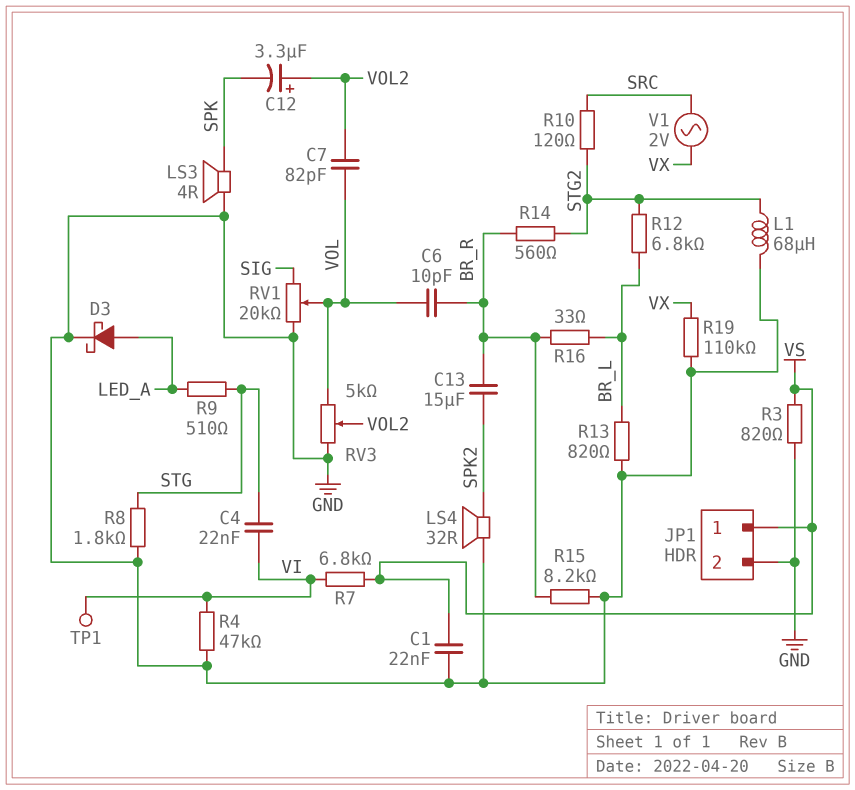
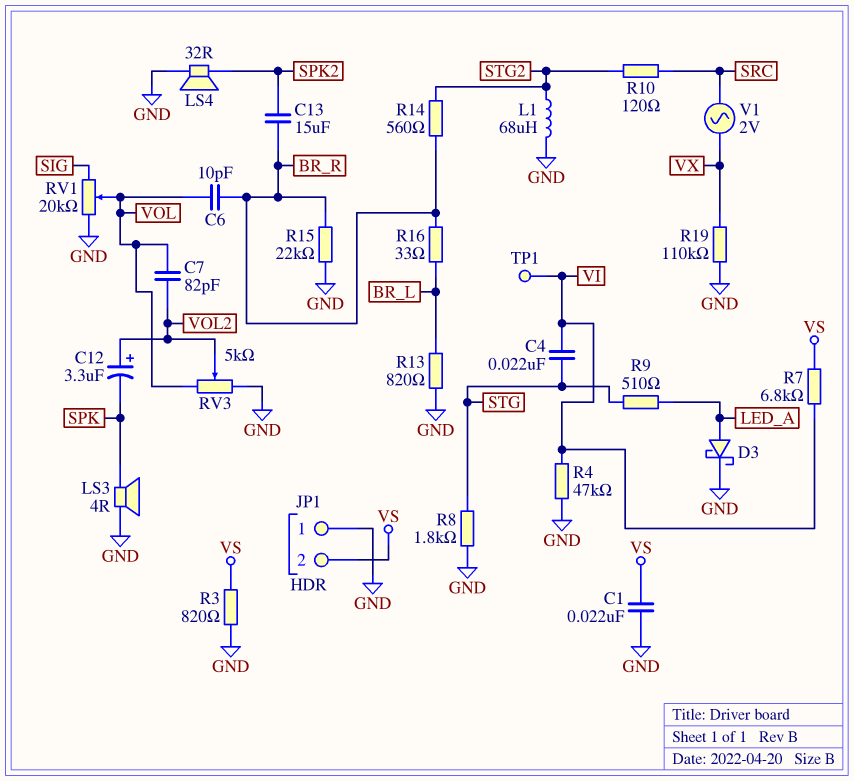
JP1 pin 1: VS -> GND
JP1 pin 2: GND -> VS
R12: 6.8k (BR_L, STG2) -> none
R15: 8.2k (BR_R, GND) -> 22k (BR_R, GND)

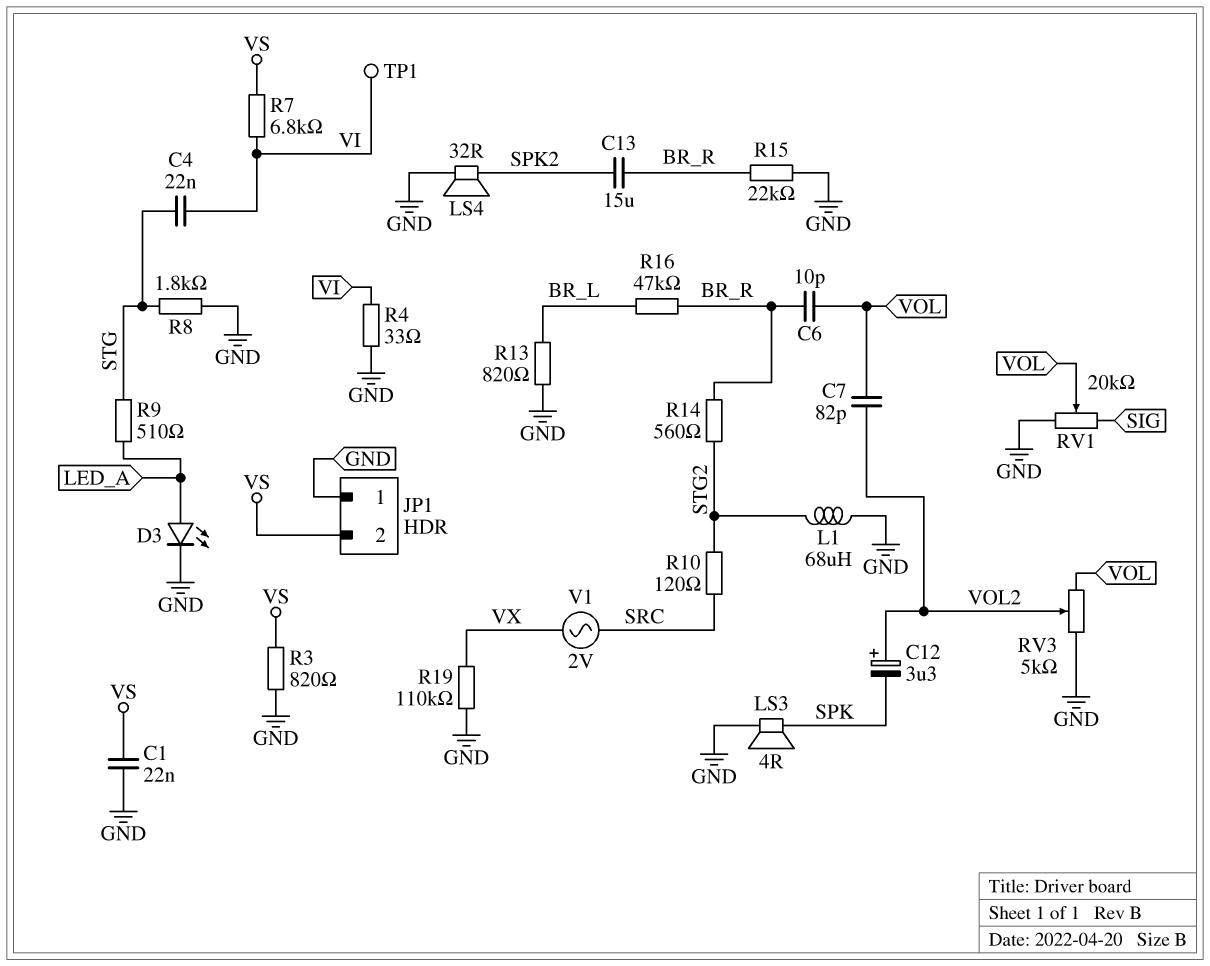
D3: schottky (A LED_A, K GND) -> LED (A LED_A, K GND)
R4: 47k (GND, VI) -> 33 (GND, VI)
R16: 33 (BR_L, BR_R) -> 47k (BR_L, BR_R)

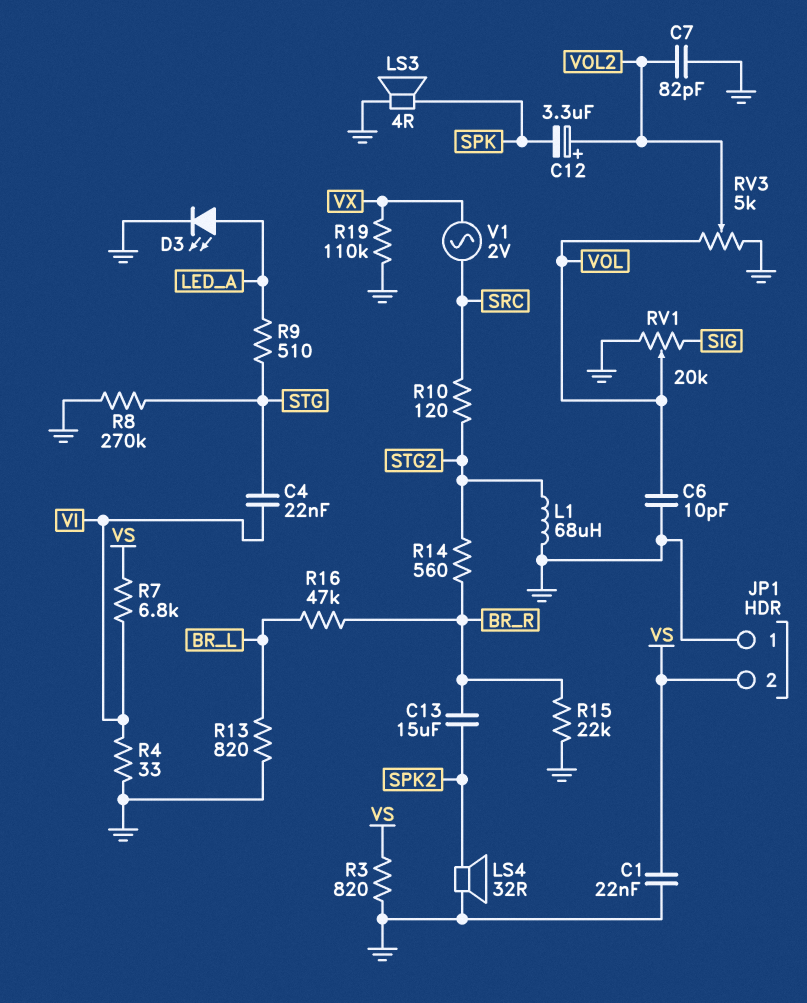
C6: 10pF (BR_R, VOL) -> 10pF (GND, VOL)
C7: 82pF (VOL, VOL2) -> 82pF (GND, VOL2)
R8: 1.8k (GND, STG) -> 270k (GND, STG)
TP1: test point (VI) -> none

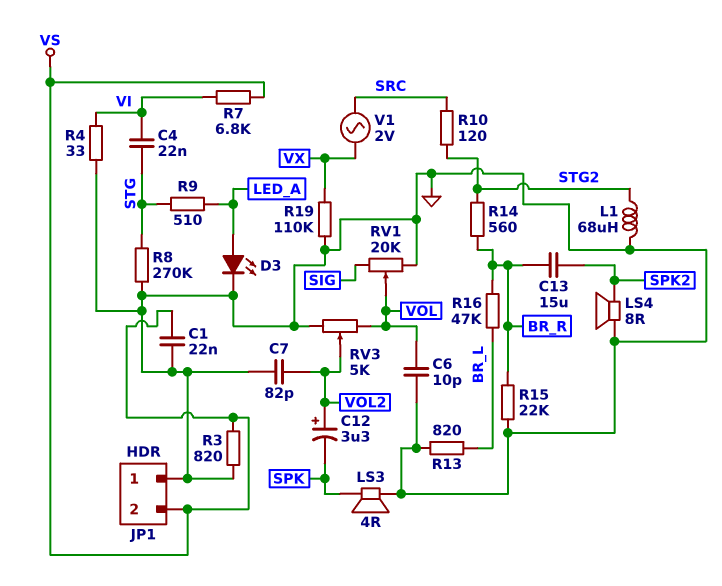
LS4: speaker 32R (GND, SPK2) -> speaker 8R (GND, SPK2)

